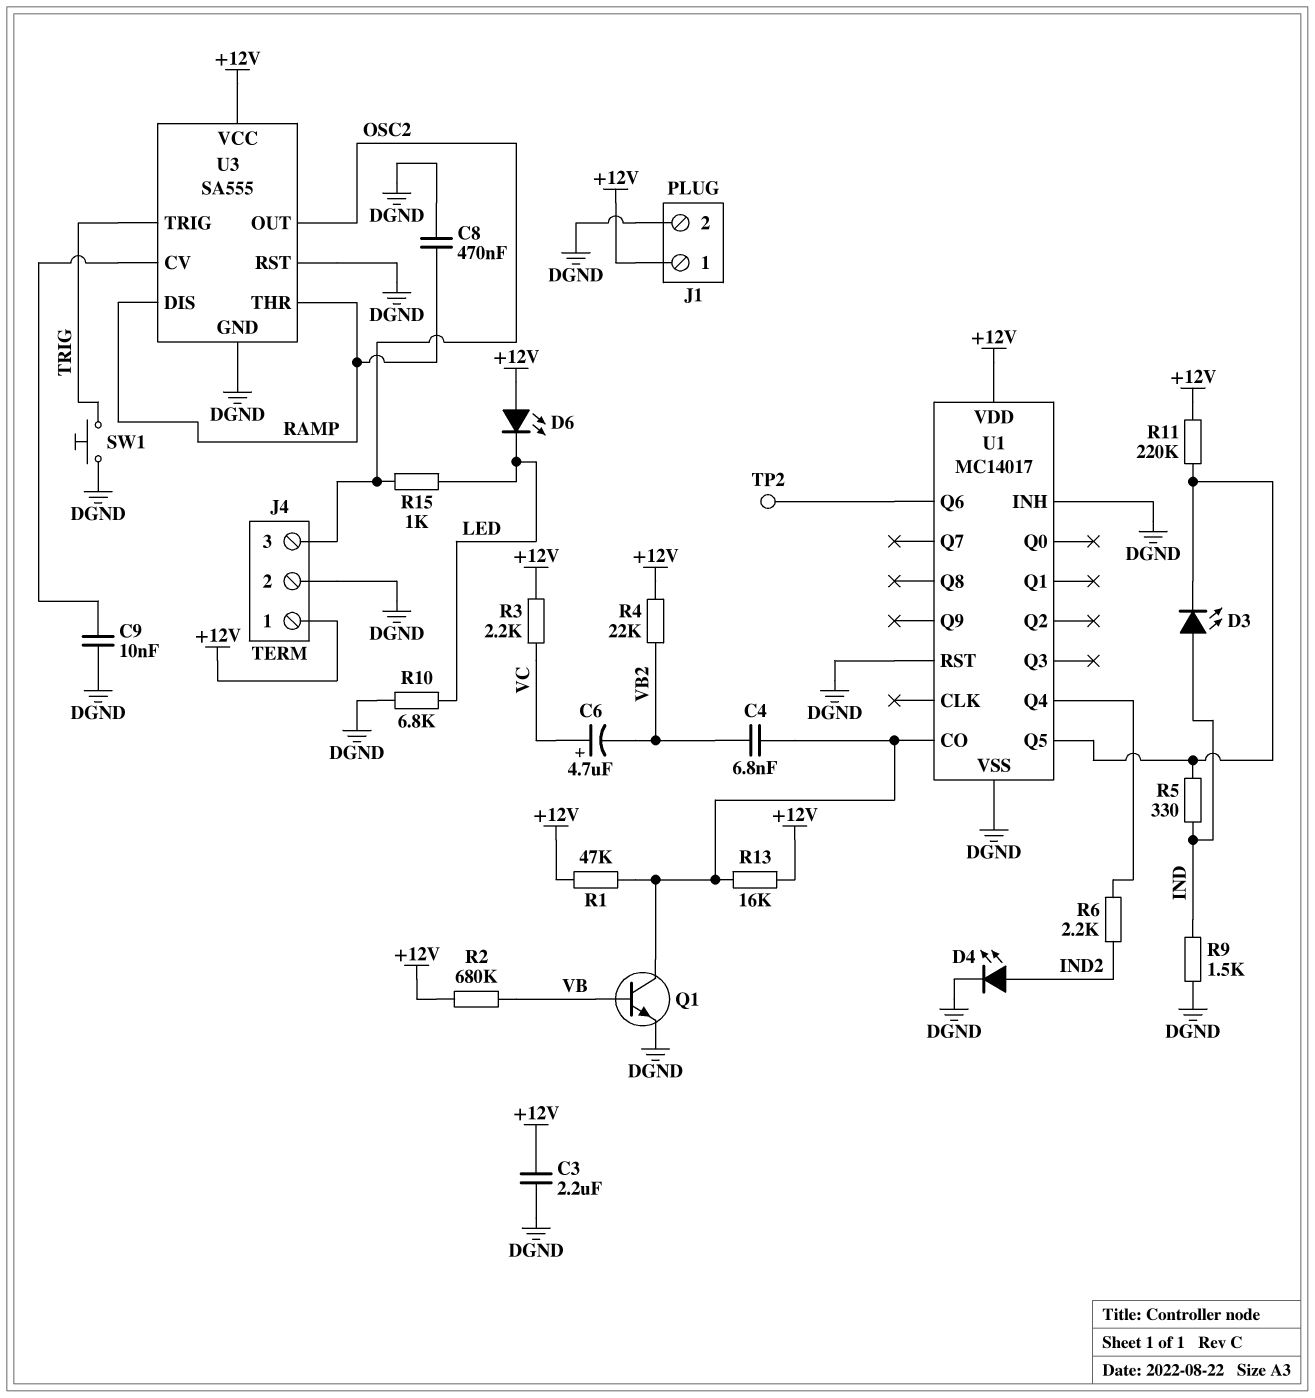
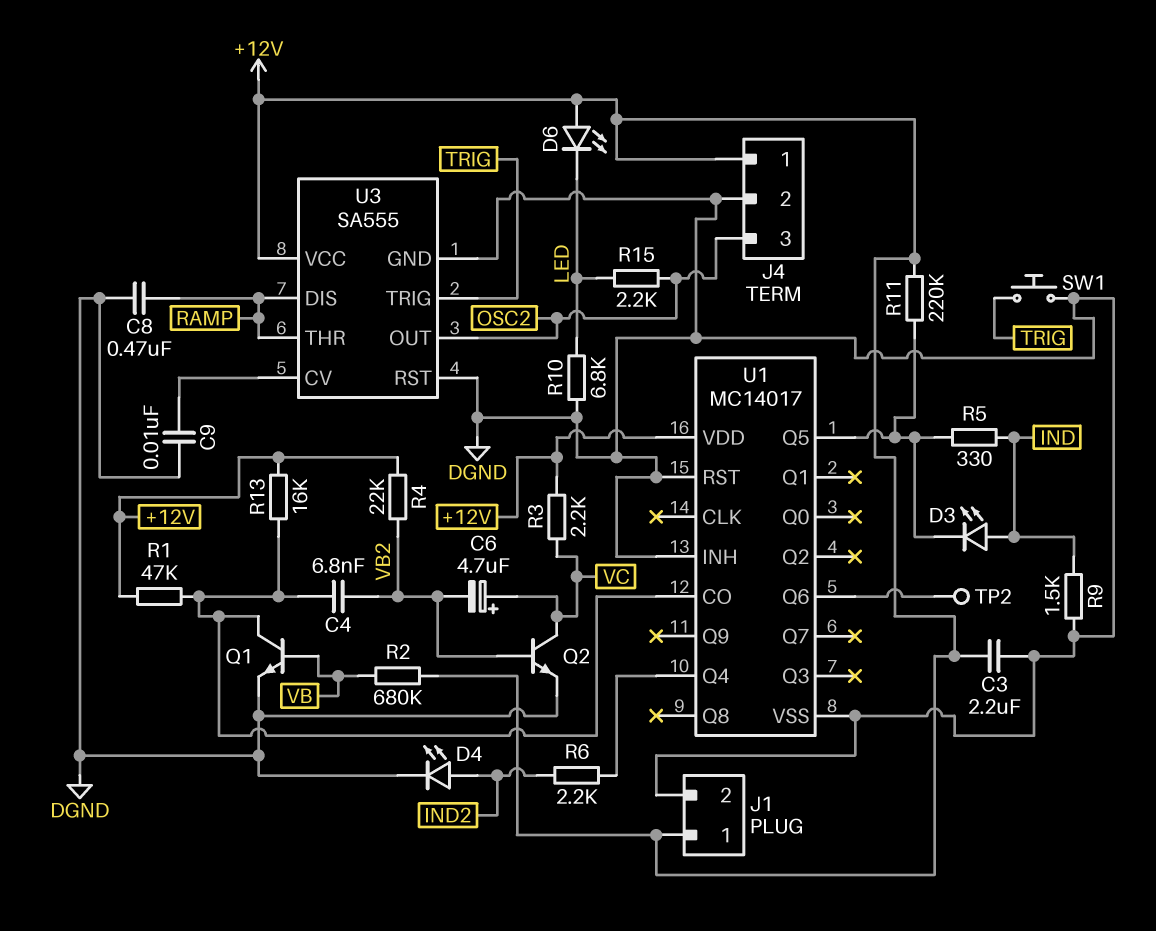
Q2: none -> NPN (B VB2, C VC, E DGND)
R15: 1k (LED, OSC2) -> 2.2k (LED, OSC2)

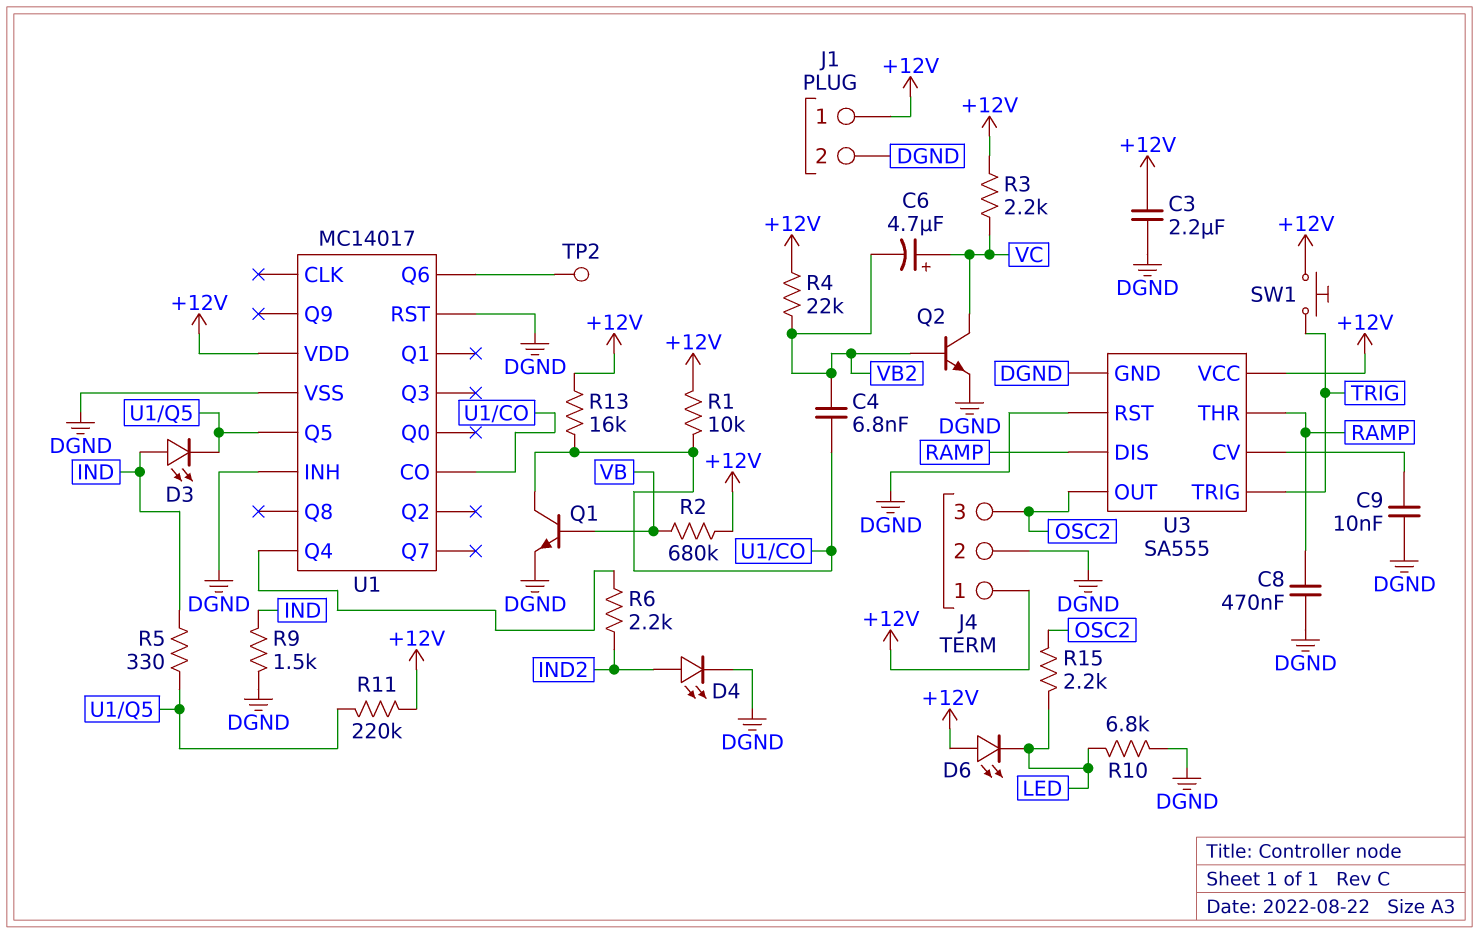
R1: 47k (+12V, U1/CO) -> 10k (+12V, U1/CO)
SW1: button (DGND, TRIG) -> button (+12V, TRIG)

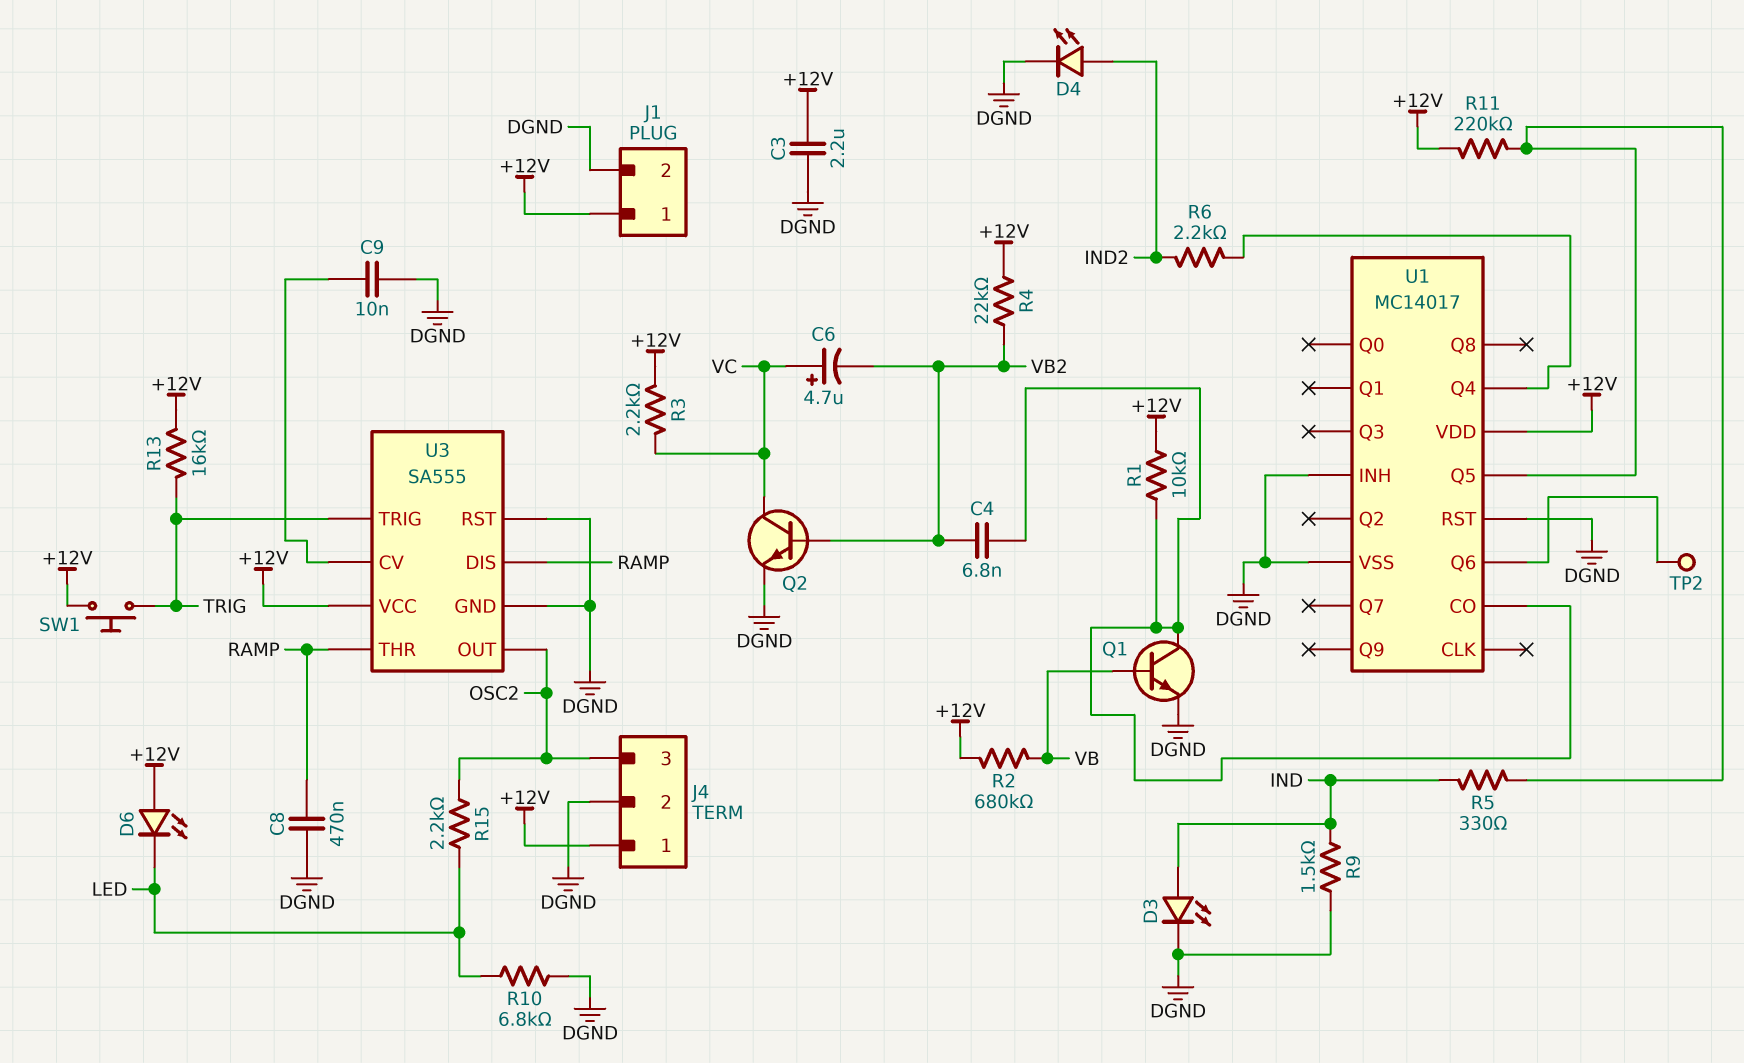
D3: LED (A IND, K U1/Q5) -> LED (A IND, K DGND)
R13: 16k (+12V, U1/CO) -> 16k (+12V, TRIG)

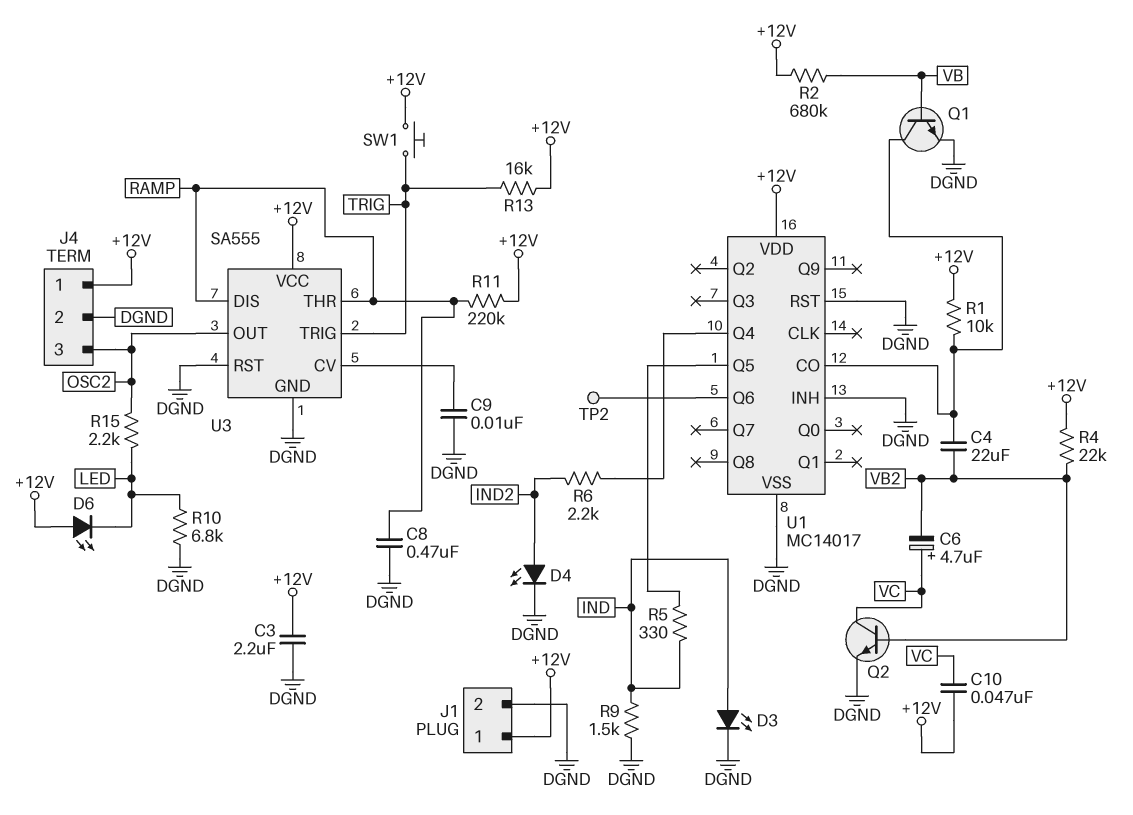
C4: 6.8nF (U1/CO, VB2) -> 22uF (U1/CO, VB2)
C10: none -> 47nF (+12V, VC)
R3: 2.2k (+12V, VC) -> none
R11: 220k (+12V, U1/Q5) -> 220k (+12V, RAMP)

